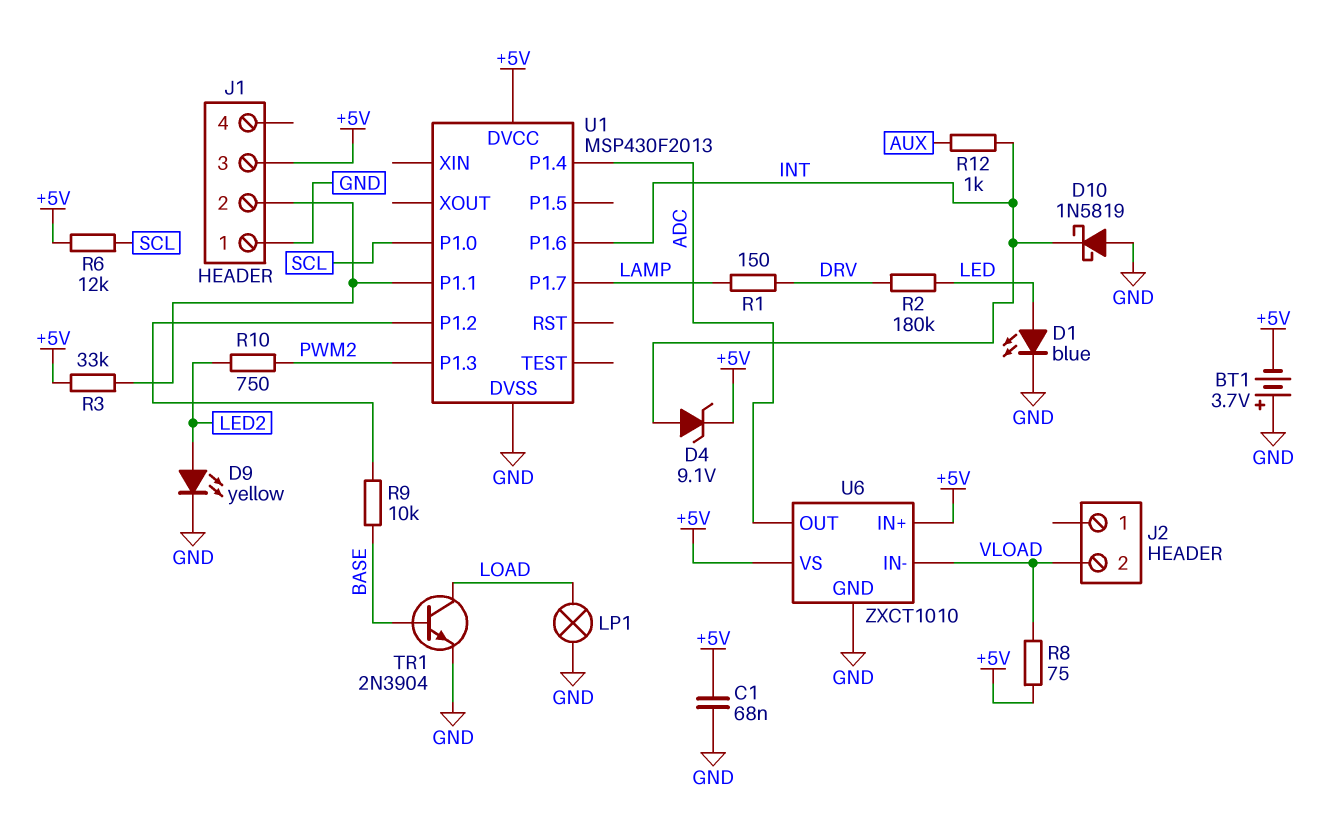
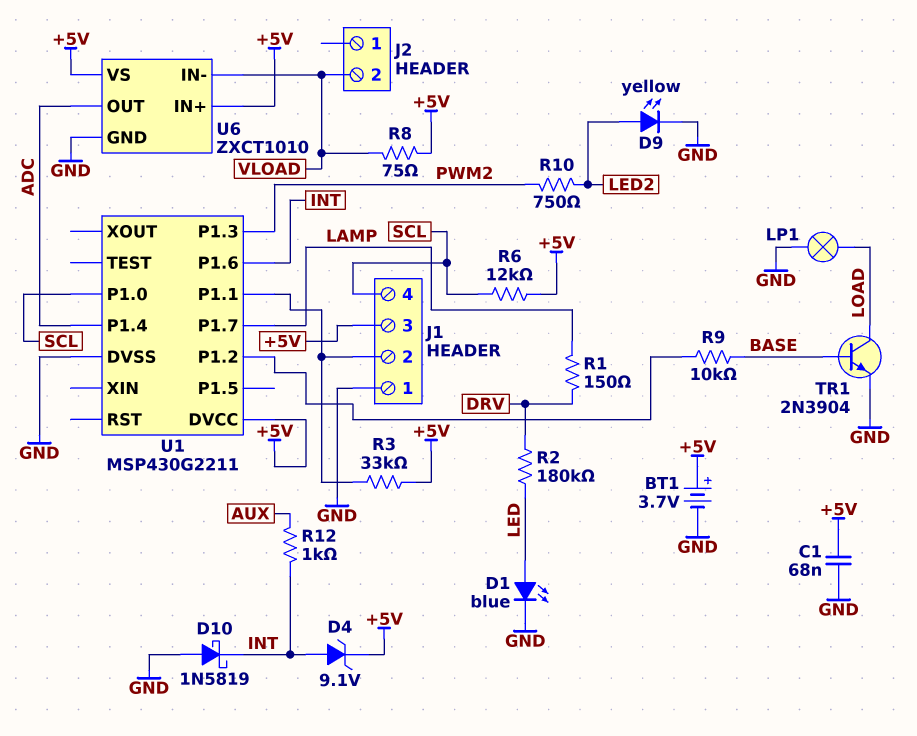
BT1: 3.7V (plus GND, minus +5V) -> 3.7V (plus +5V, minus GND)
J1 pin 4: none -> SCL
U1: MSP430F2013 -> MSP430G2211

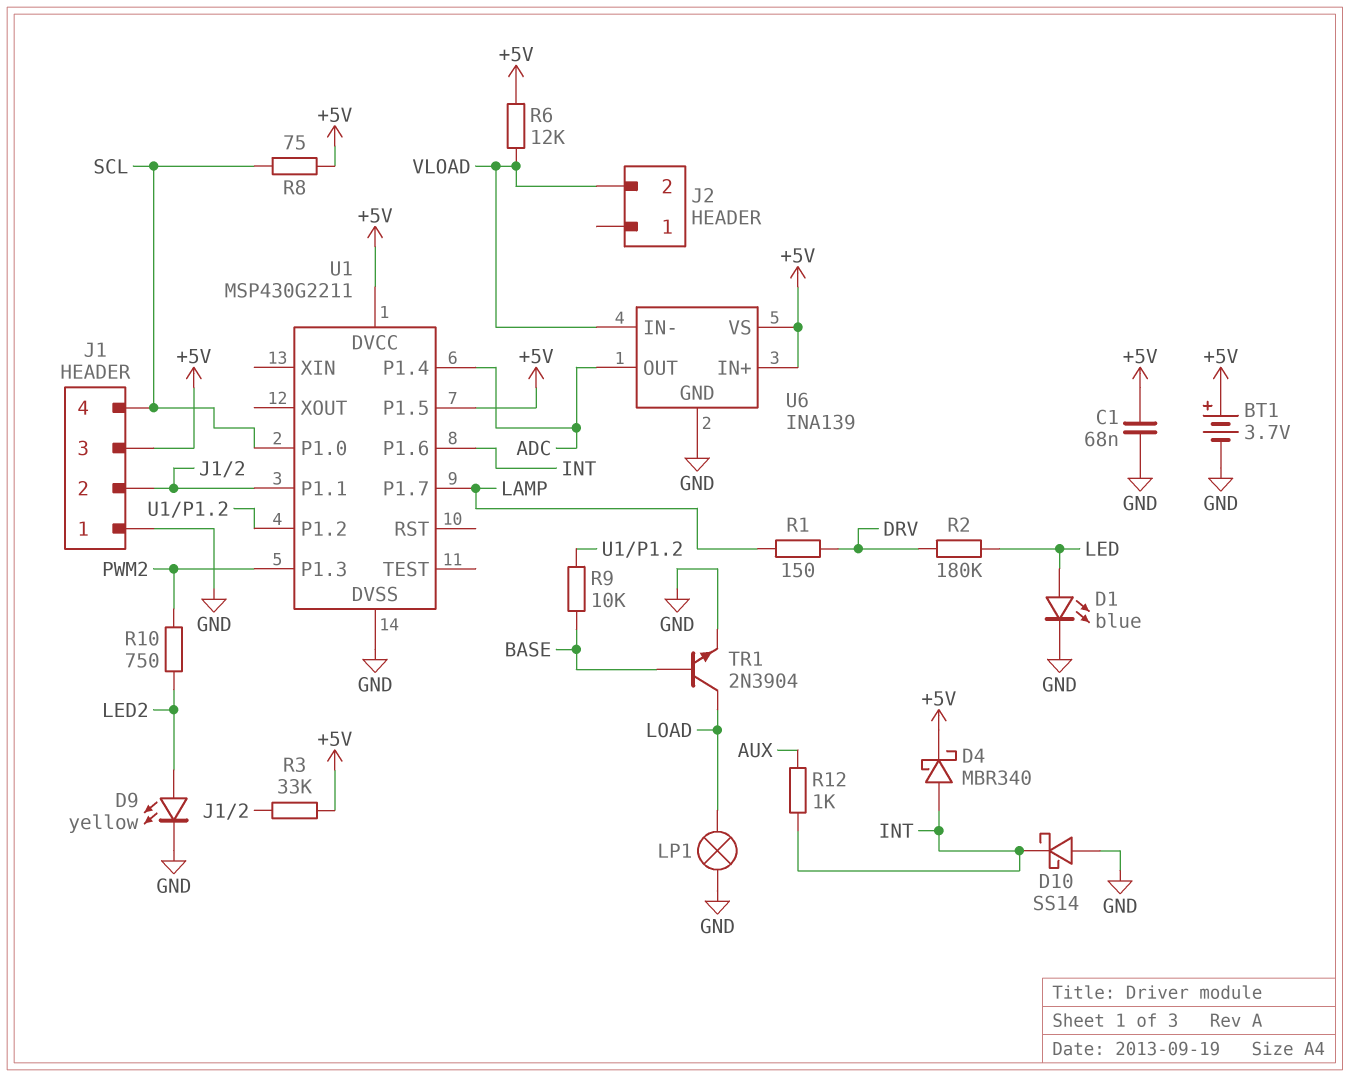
D4: zener 9.1V (A INT, K +5V) -> schottky MBR340 (A INT, K +5V)
D10: schottky 1N5819 (A GND, K INT) -> schottky SS14 (A GND, K INT)
R6: 12k (+5V, SCL) -> 12k (+5V, VLOAD)
R8: 75 (+5V, VLOAD) -> 75 (+5V, SCL)
U1 pin P1.5: none -> +5V
U6: ZXCT1010 -> INA139

